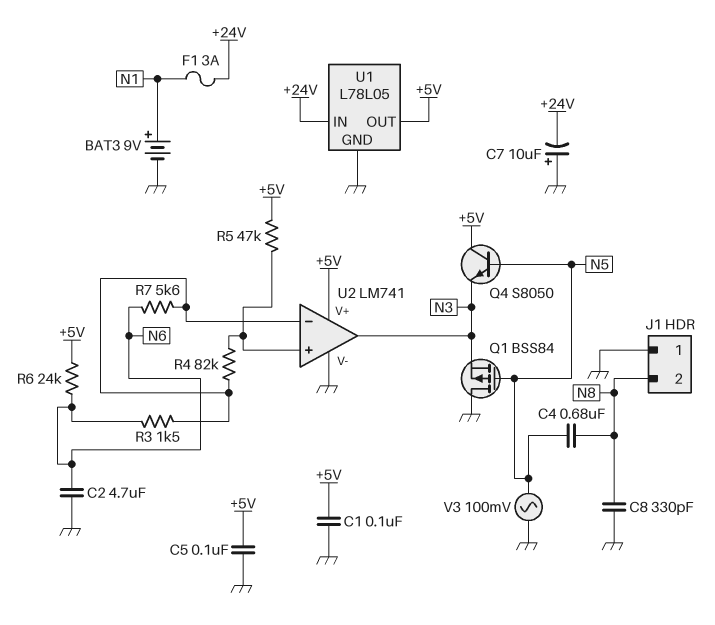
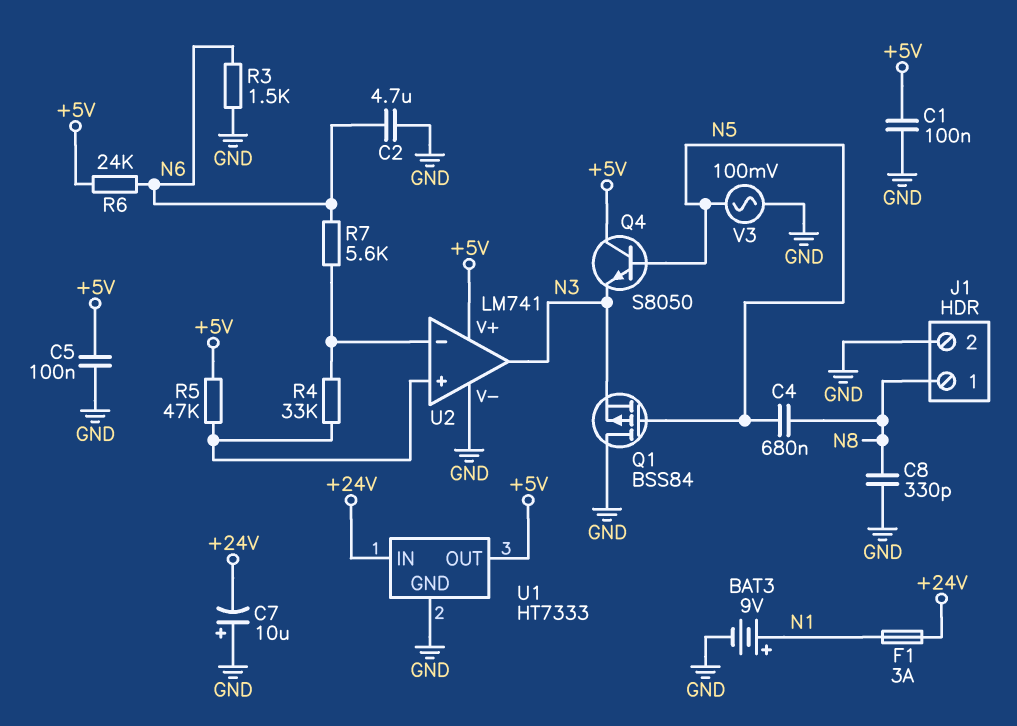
J1 pin 1: GND -> N8
J1 pin 2: N8 -> GND
R3: 1.5k (N6, U2/in-) -> 1.5k (GND, N6)
R4: 82k (U2/in+, U2/in-) -> 33k (U2/in+, U2/in-)
U1: L78L05 -> HT7333

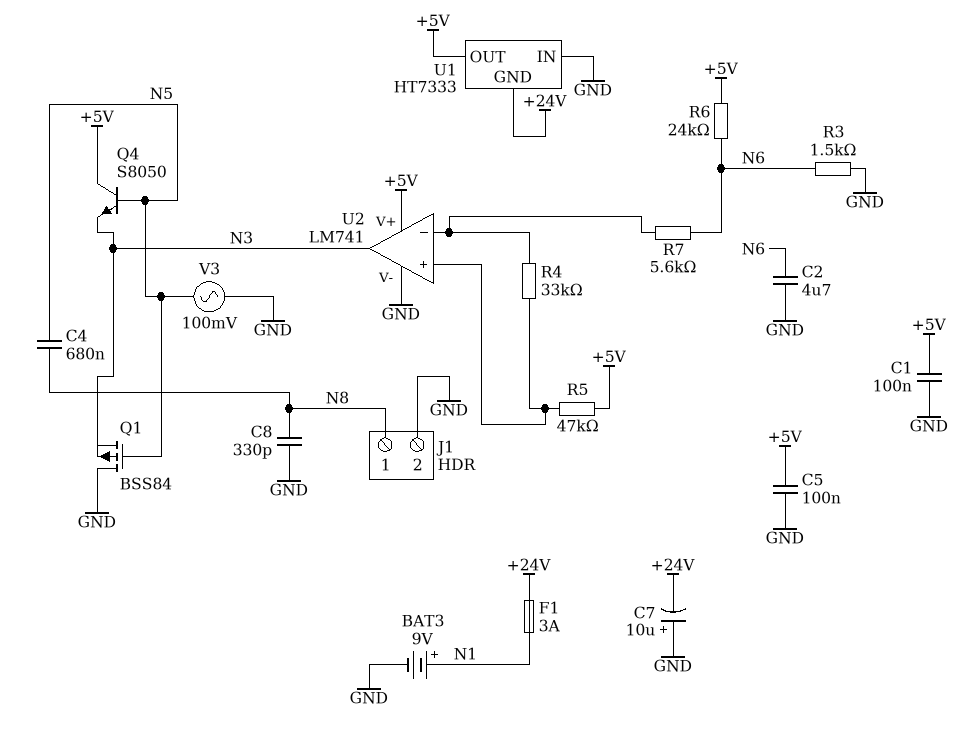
U1 pin GND: GND -> +24V
U1 pin IN: +24V -> GND

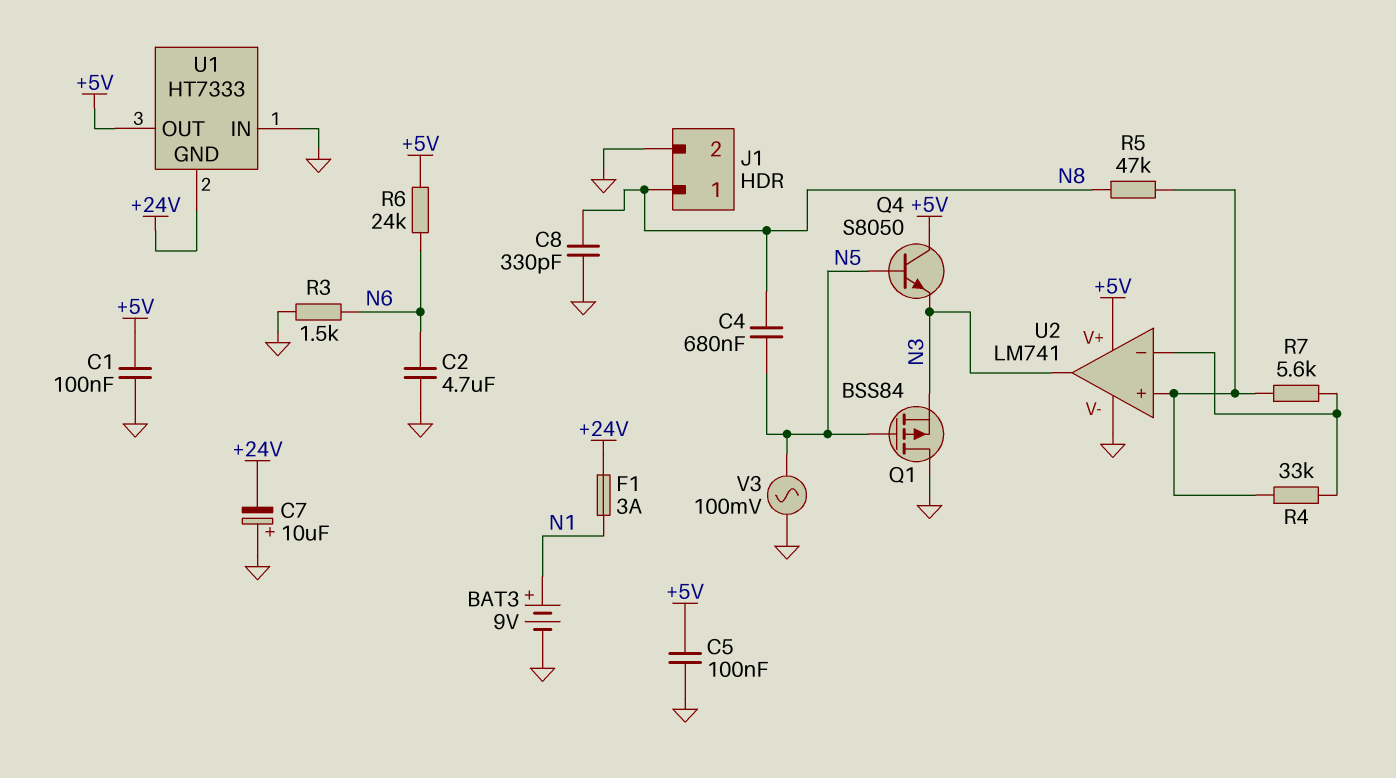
R5: 47k (+5V, U2/in+) -> 47k (N8, U2/in+)
R7: 5.6k (N6, U2/in-) -> 5.6k (U2/in+, U2/in-)

